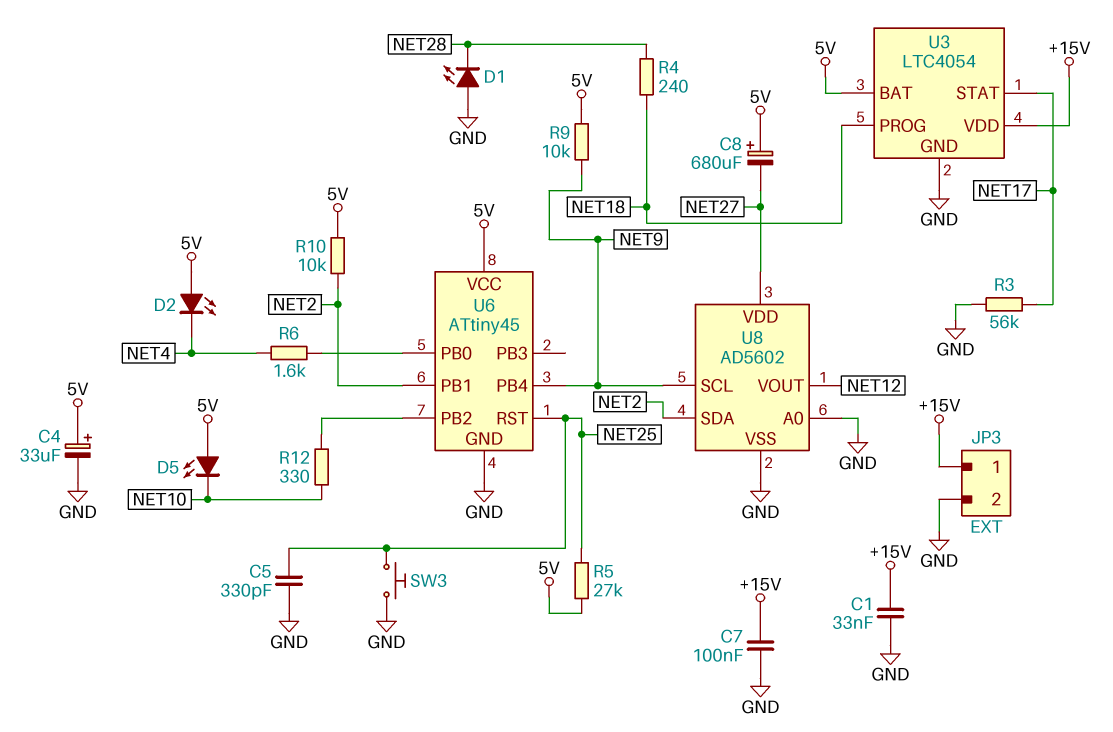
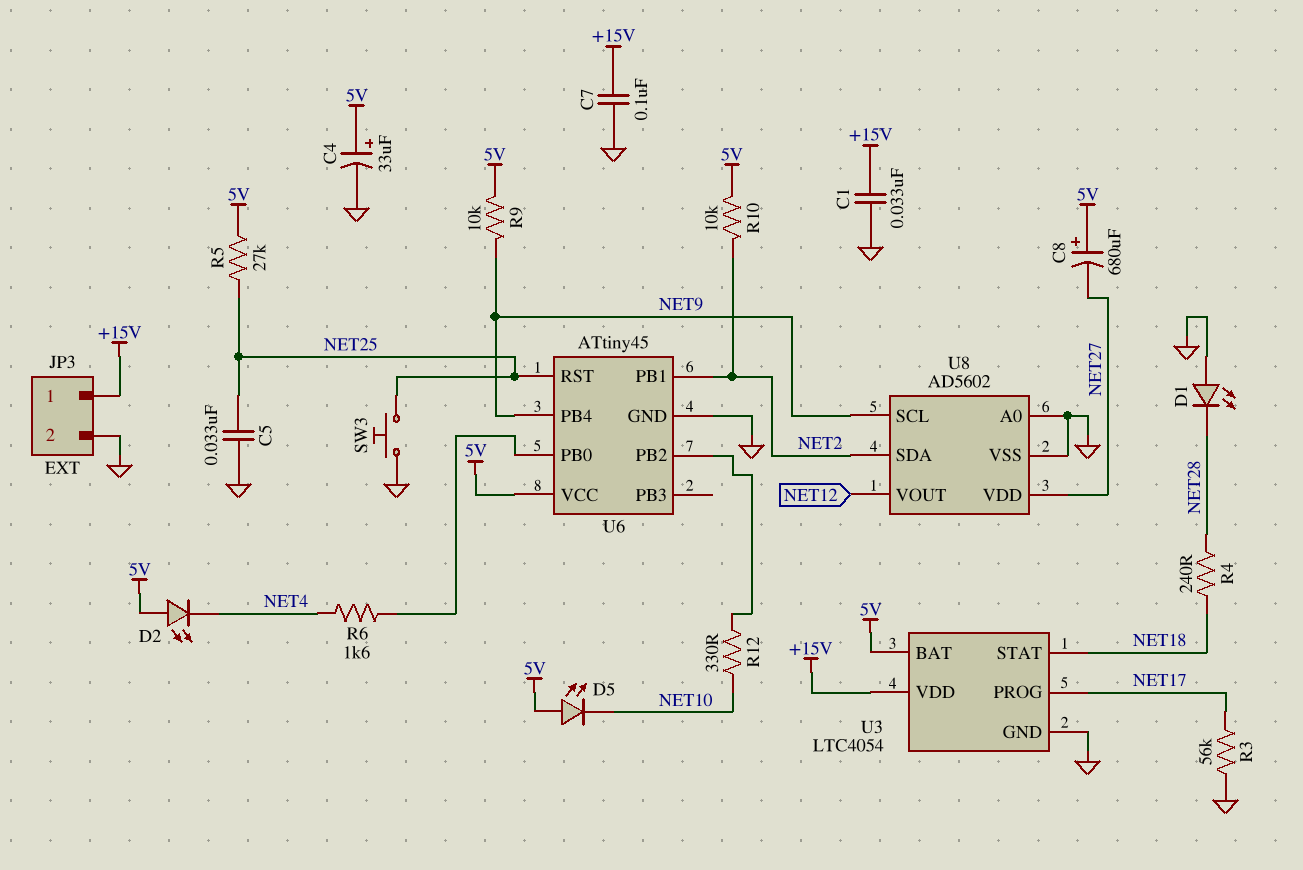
C5: 330pF (GND, NET25) -> 33nF (GND, NET25)
U3 pin PROG: NET18 -> NET17
U3 pin STAT: NET17 -> NET18

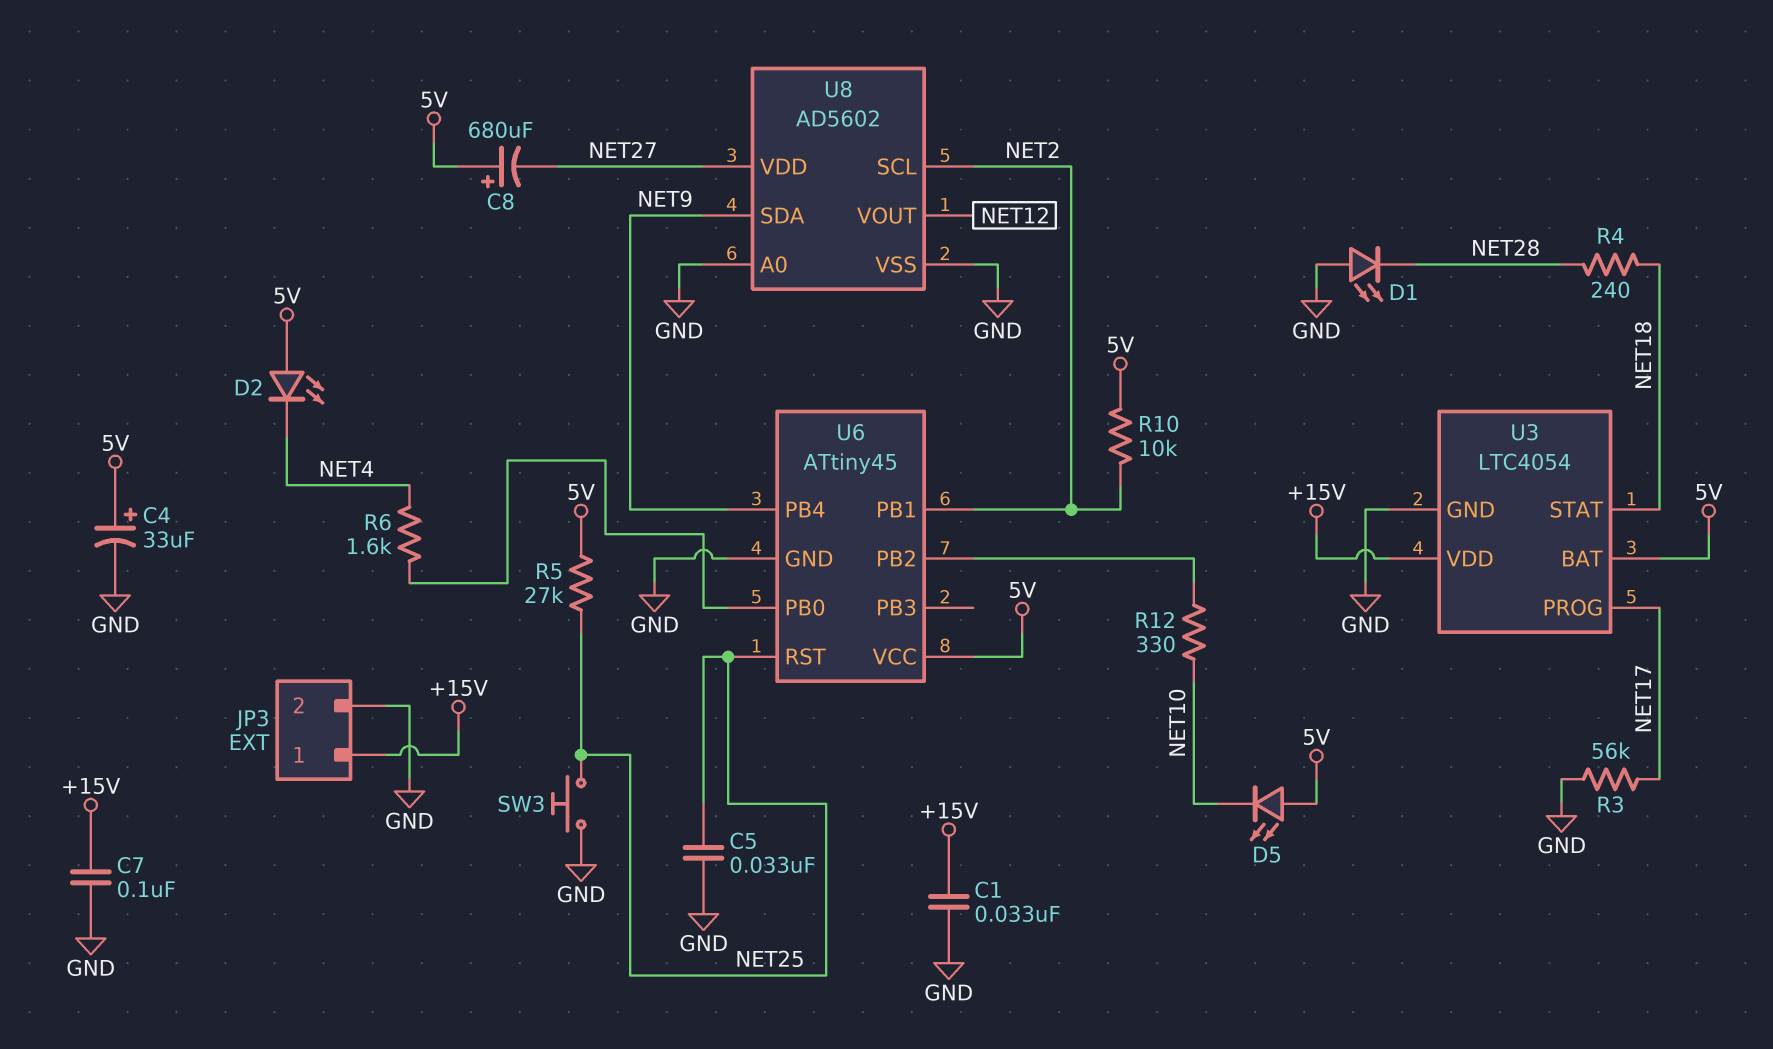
R9: 10k (5V, NET9) -> none
U8 pin SCL: NET9 -> NET2
U8 pin SDA: NET2 -> NET9

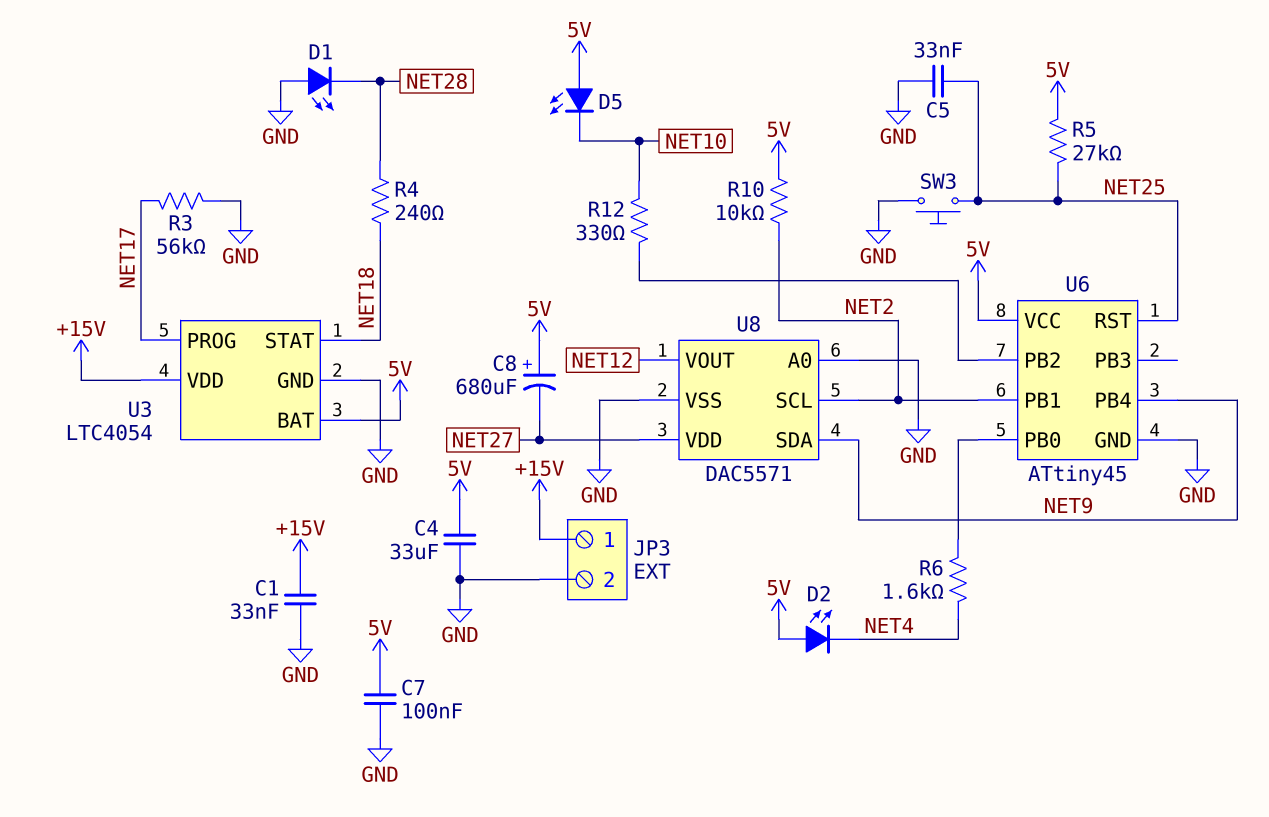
C4: 33uF (plus 5V, minus GND) -> 33uF (5V, GND)
C7: 100nF (+15V, GND) -> 100nF (5V, GND)
U8: AD5602 -> DAC5571

